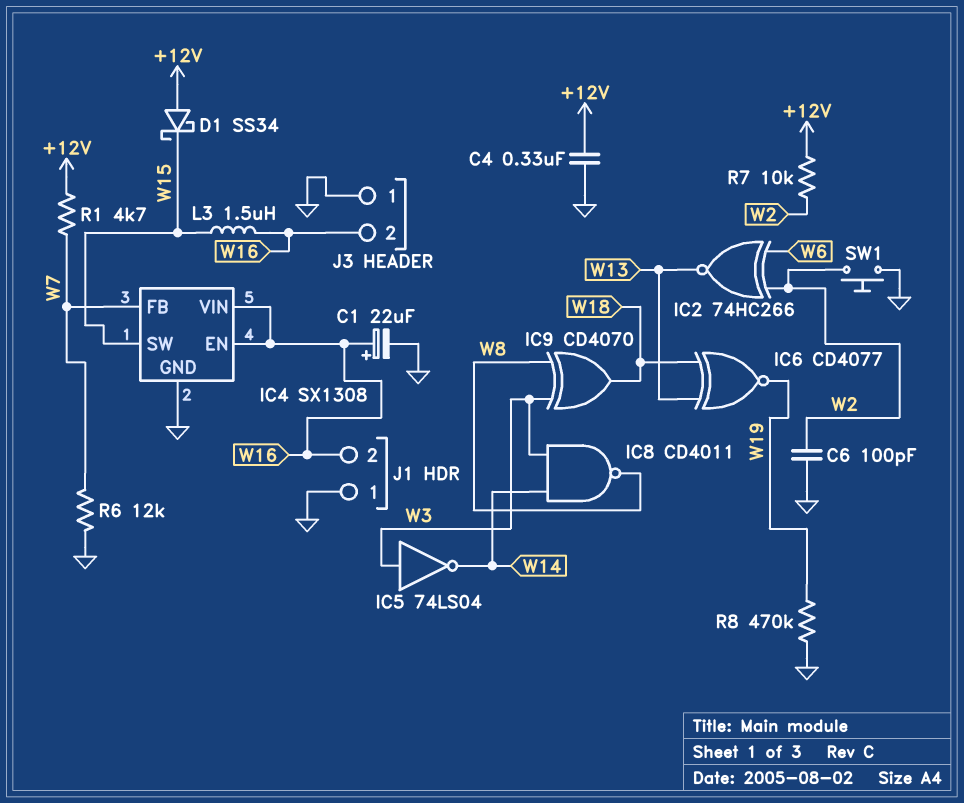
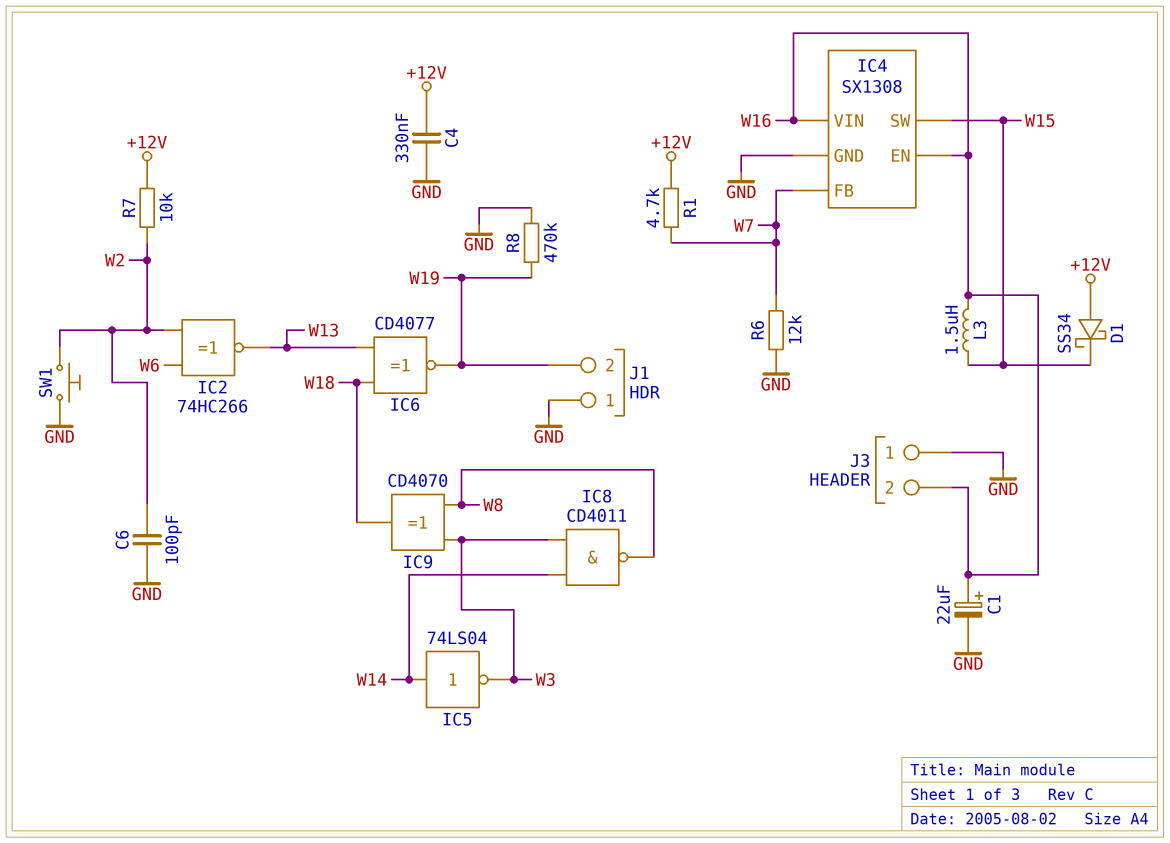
IC5: NOT 74LS04 (in W3, out W14) -> NOT 74LS04 (in W14, out W3)
J1 pin 2: W16 -> W19

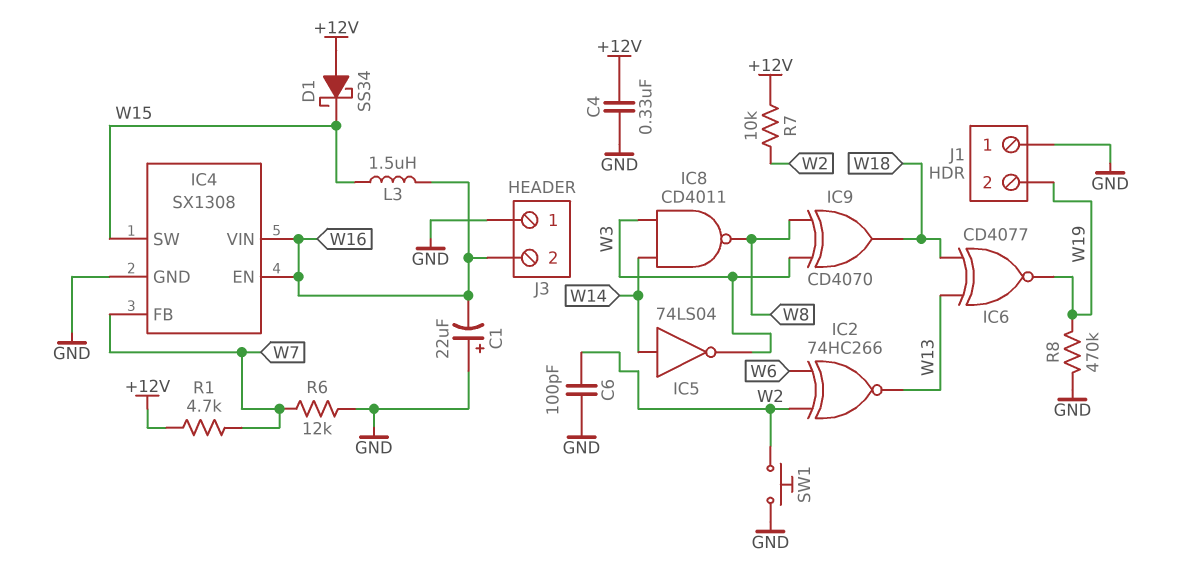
C1: 22uF (plus W16, minus GND) -> 22uF (plus GND, minus W16)

